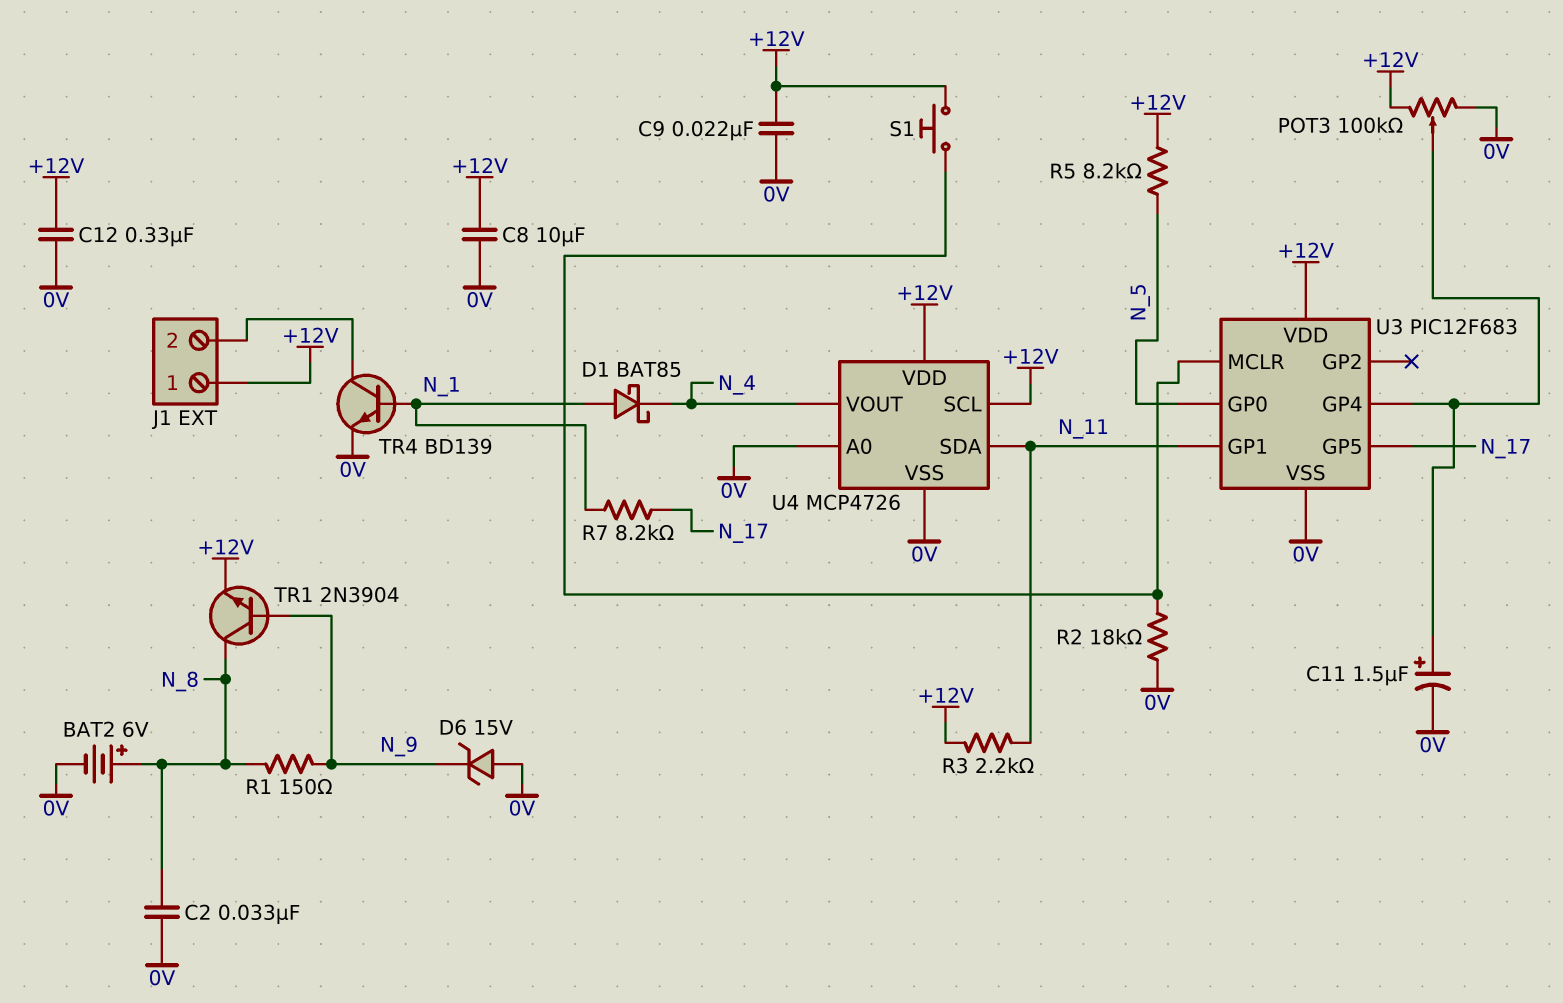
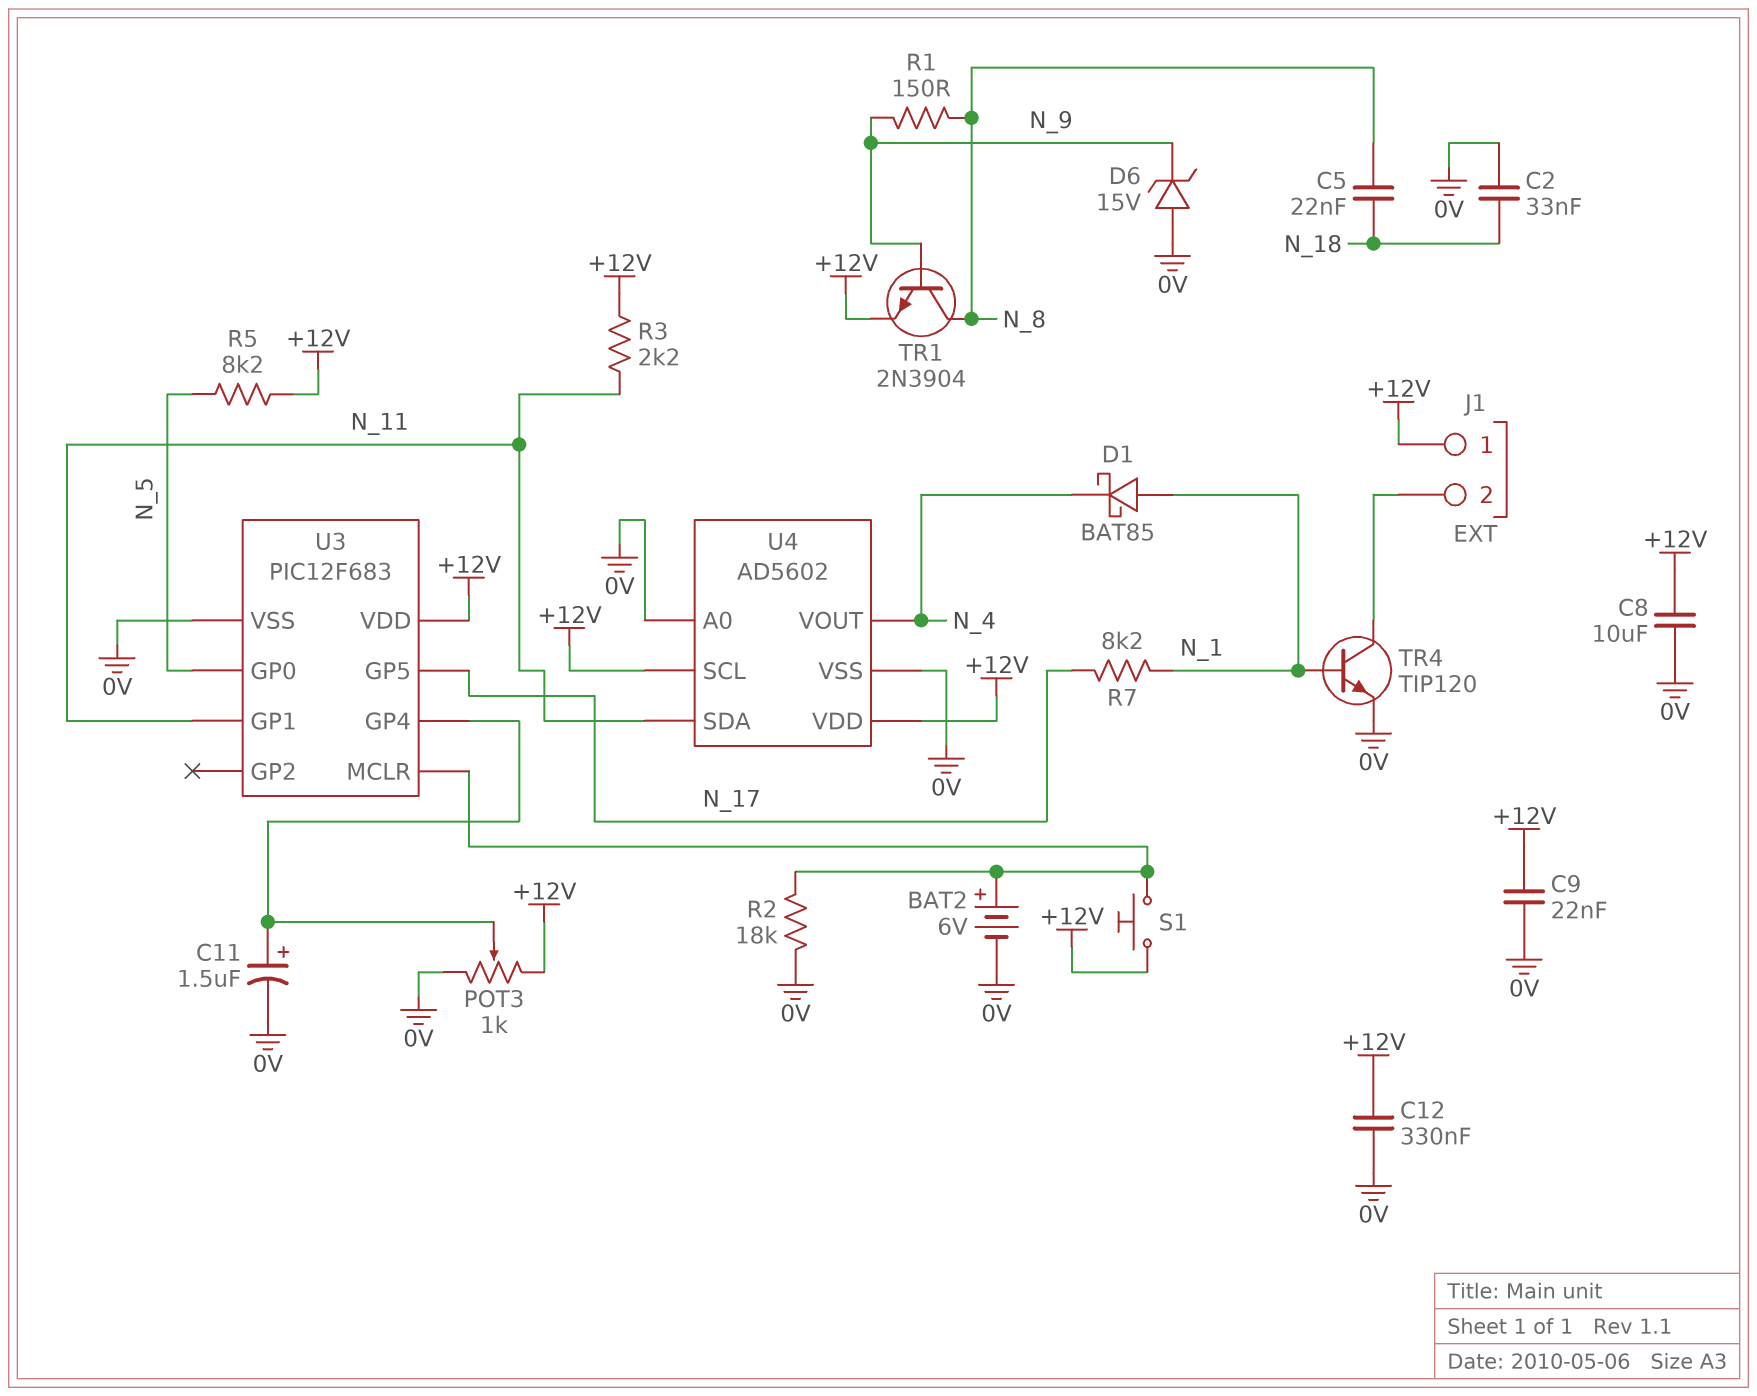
BAT2: 6V (plus N_8, minus 0V) -> 6V (plus U3/MCLR, minus 0V)
C2: 33nF (0V, N_8) -> 33nF (0V, N_18)
C5: none -> 22nF (N_8, N_18)
POT3: 100k (+12V, 0V, wiper U3/GP4) -> 1k (+12V, 0V, wiper U3/GP4)
TR4: NPN BD139 (B N_1, C J1/2, E 0V) -> NPN TIP120 (B N_1, C J1/2, E 0V)
U4: MCP4726 -> AD5602

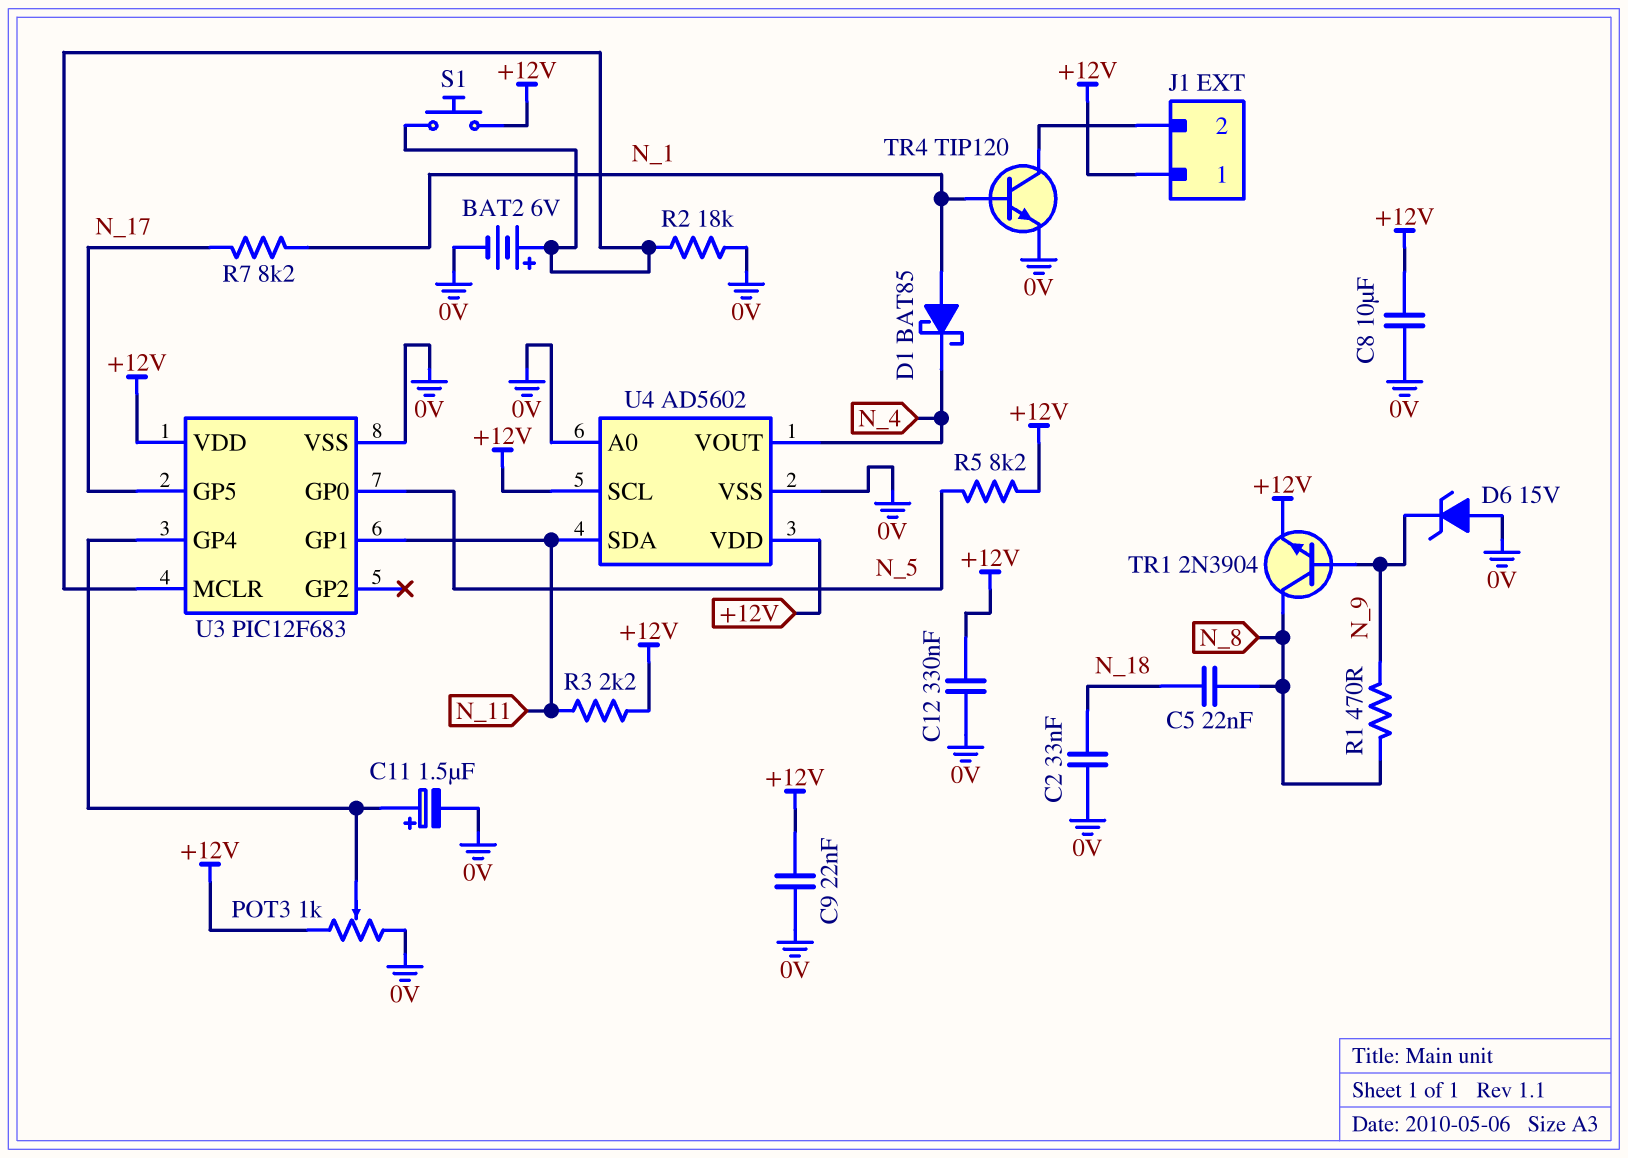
R1: 150 (N_8, N_9) -> 470 (N_8, N_9)

